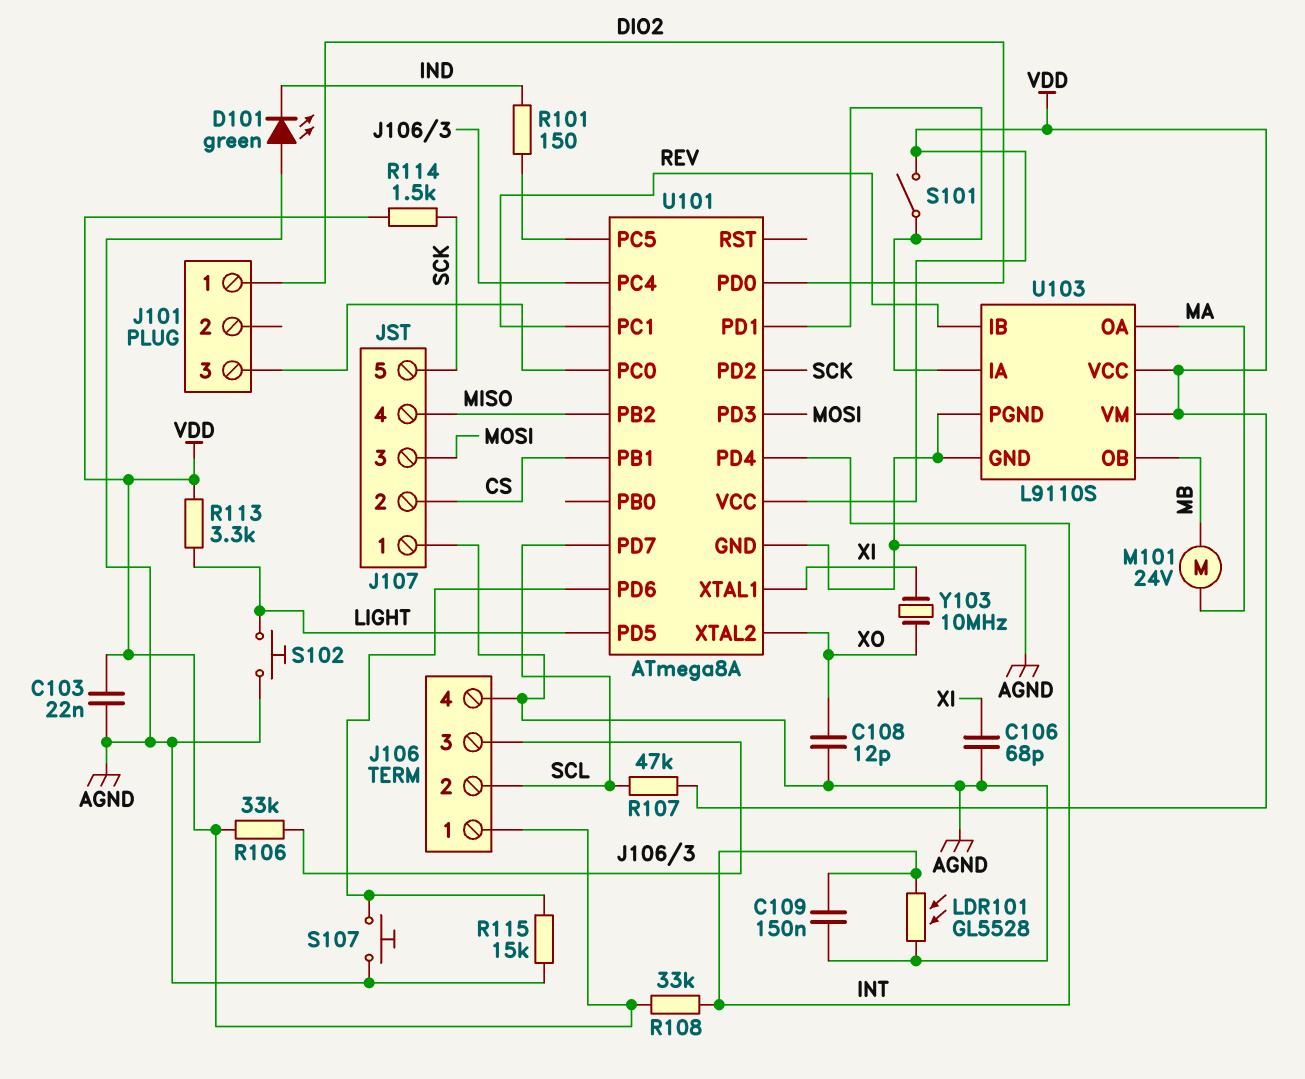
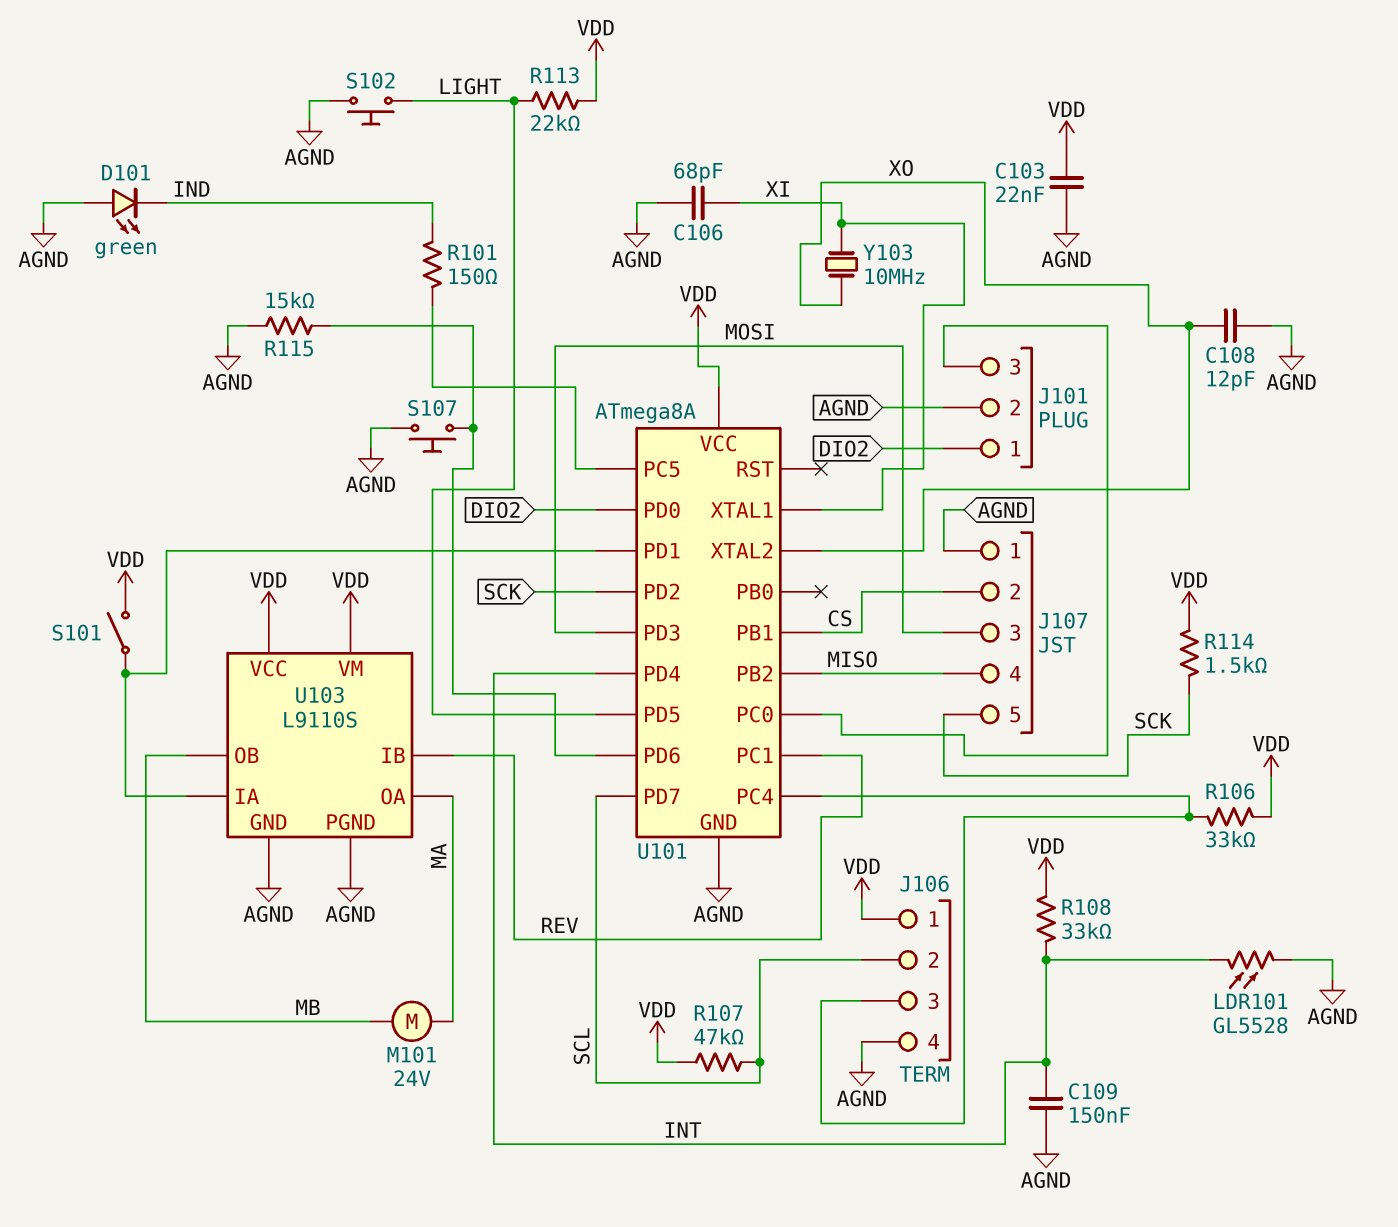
J101 pin 2: none -> AGND
R113: 3.3k (LIGHT, VDD) -> 22k (LIGHT, VDD)

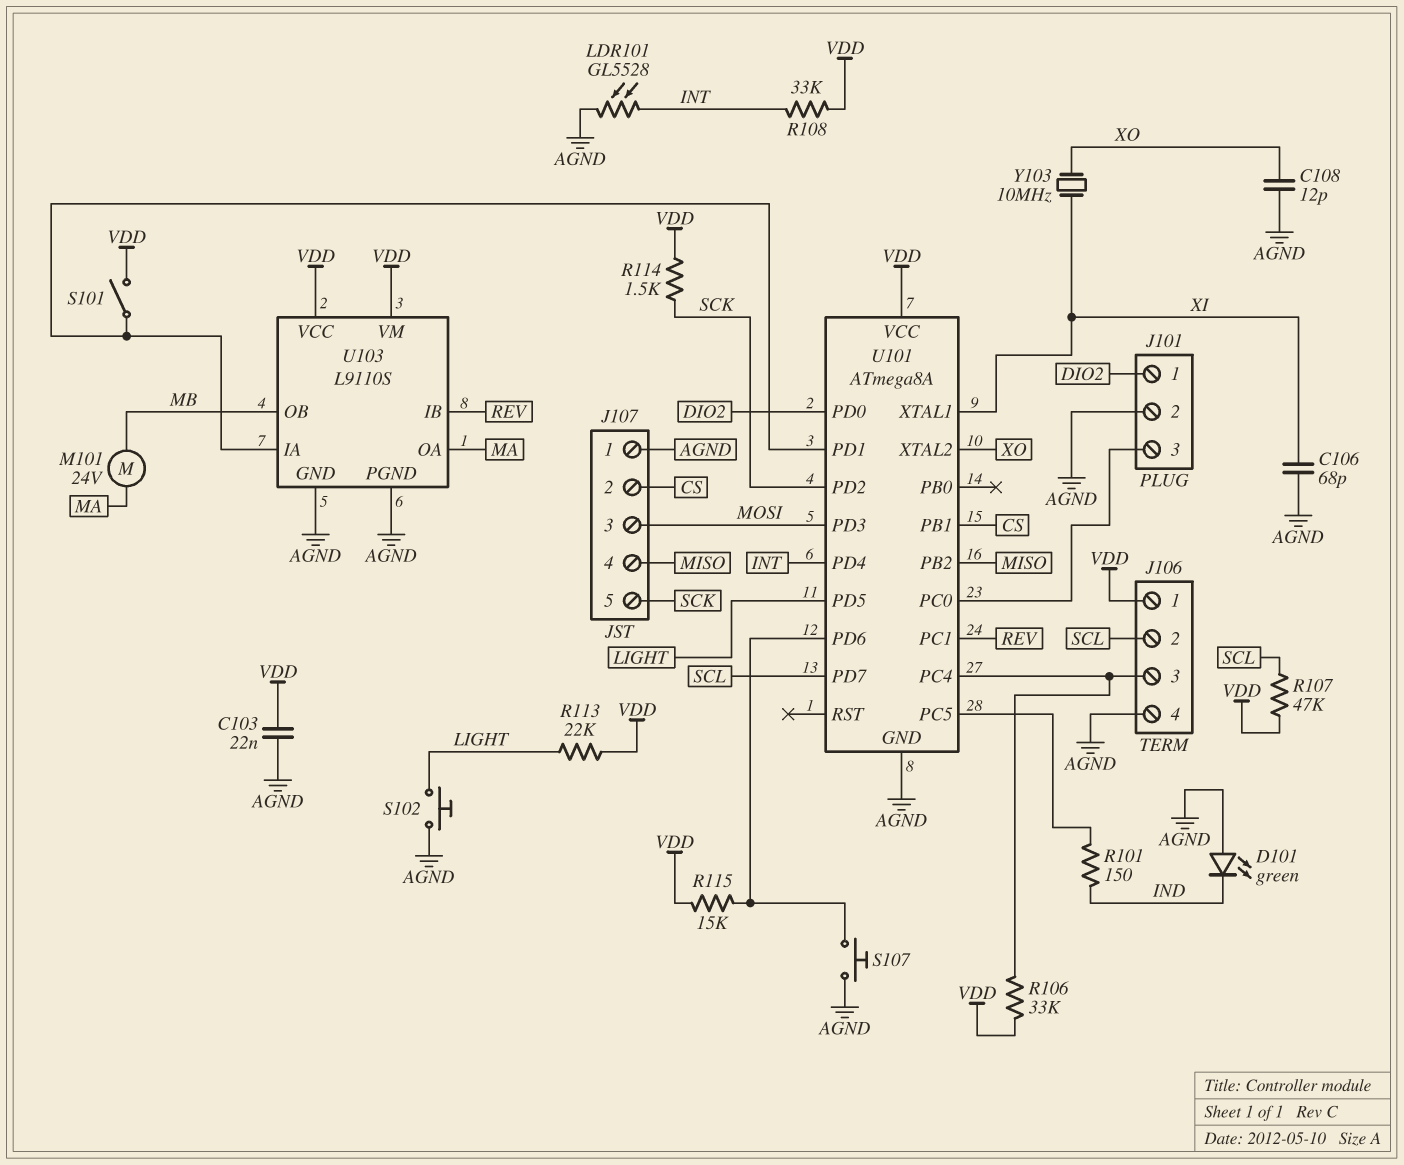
C109: 150nF (AGND, INT) -> none
R115: 15k (AGND, U101/PD6) -> 15k (U101/PD6, VDD)

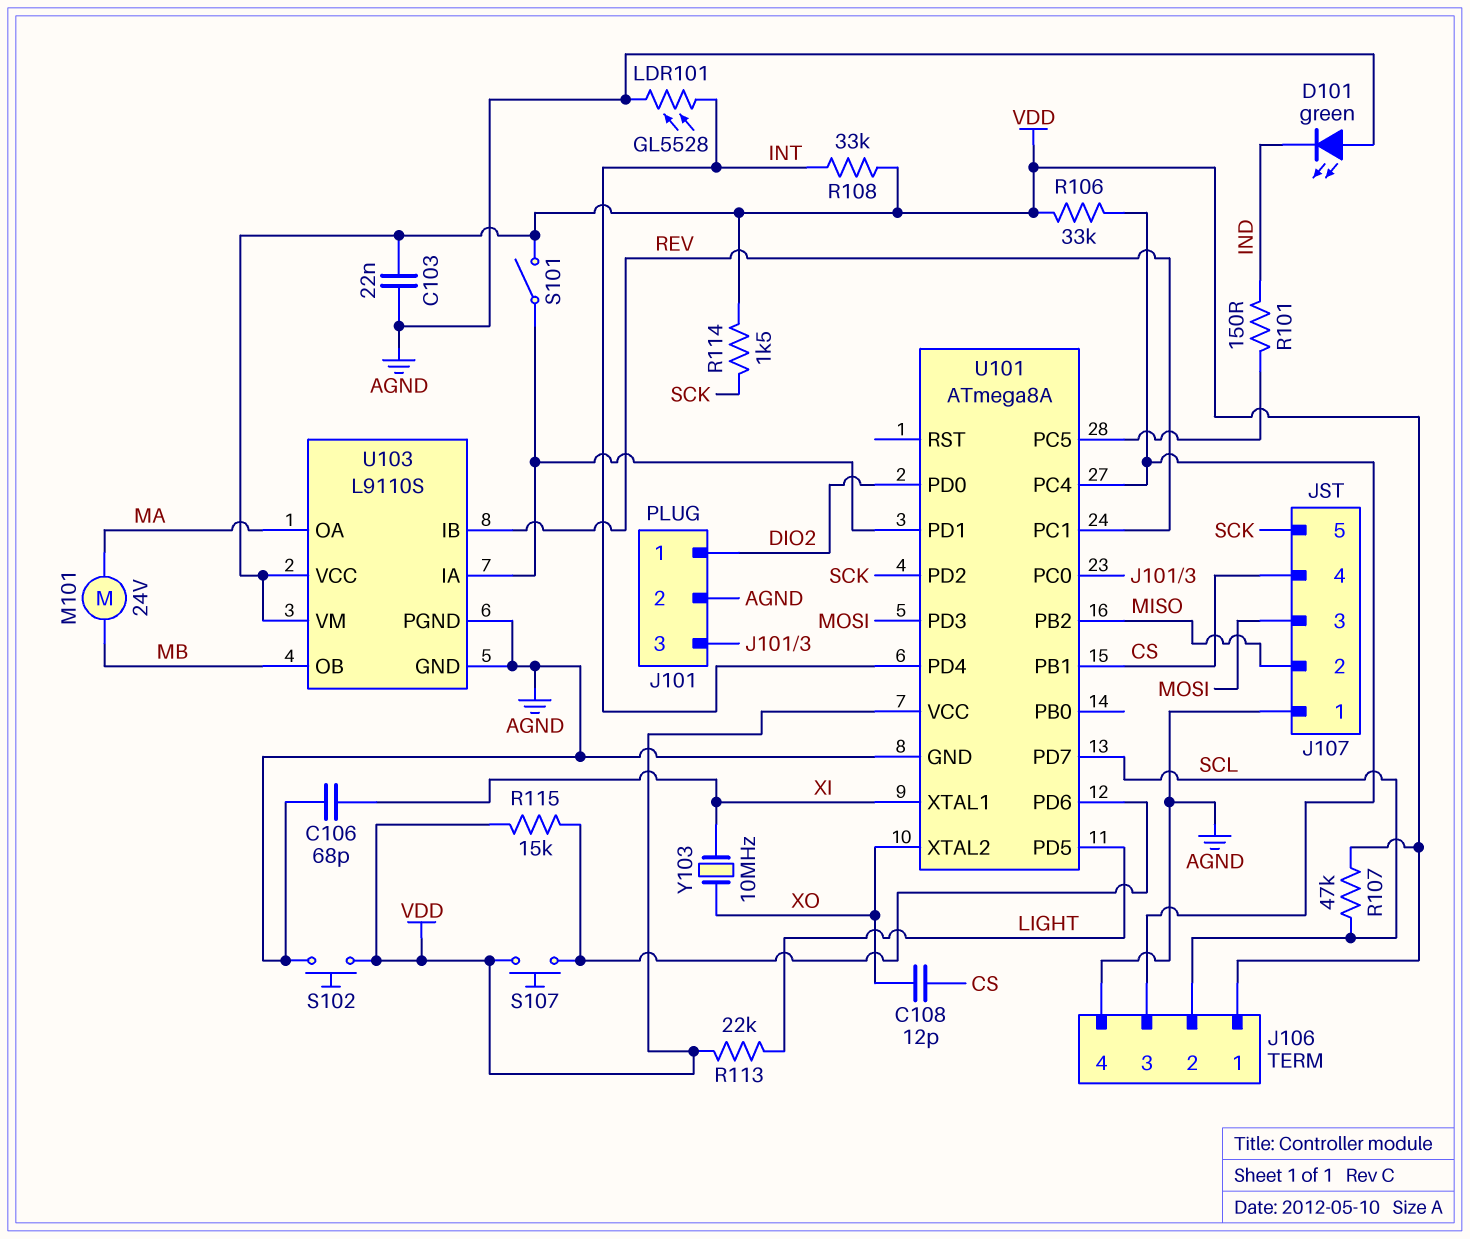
C108: 12pF (AGND, XO) -> 12pF (CS, XO)
J107 pin 2: CS -> MISO
J107 pin 4: MISO -> CS
S102: button (AGND, LIGHT) -> button (AGND, VDD)
S107: button (AGND, U101/PD6) -> button (U101/PD6, VDD)

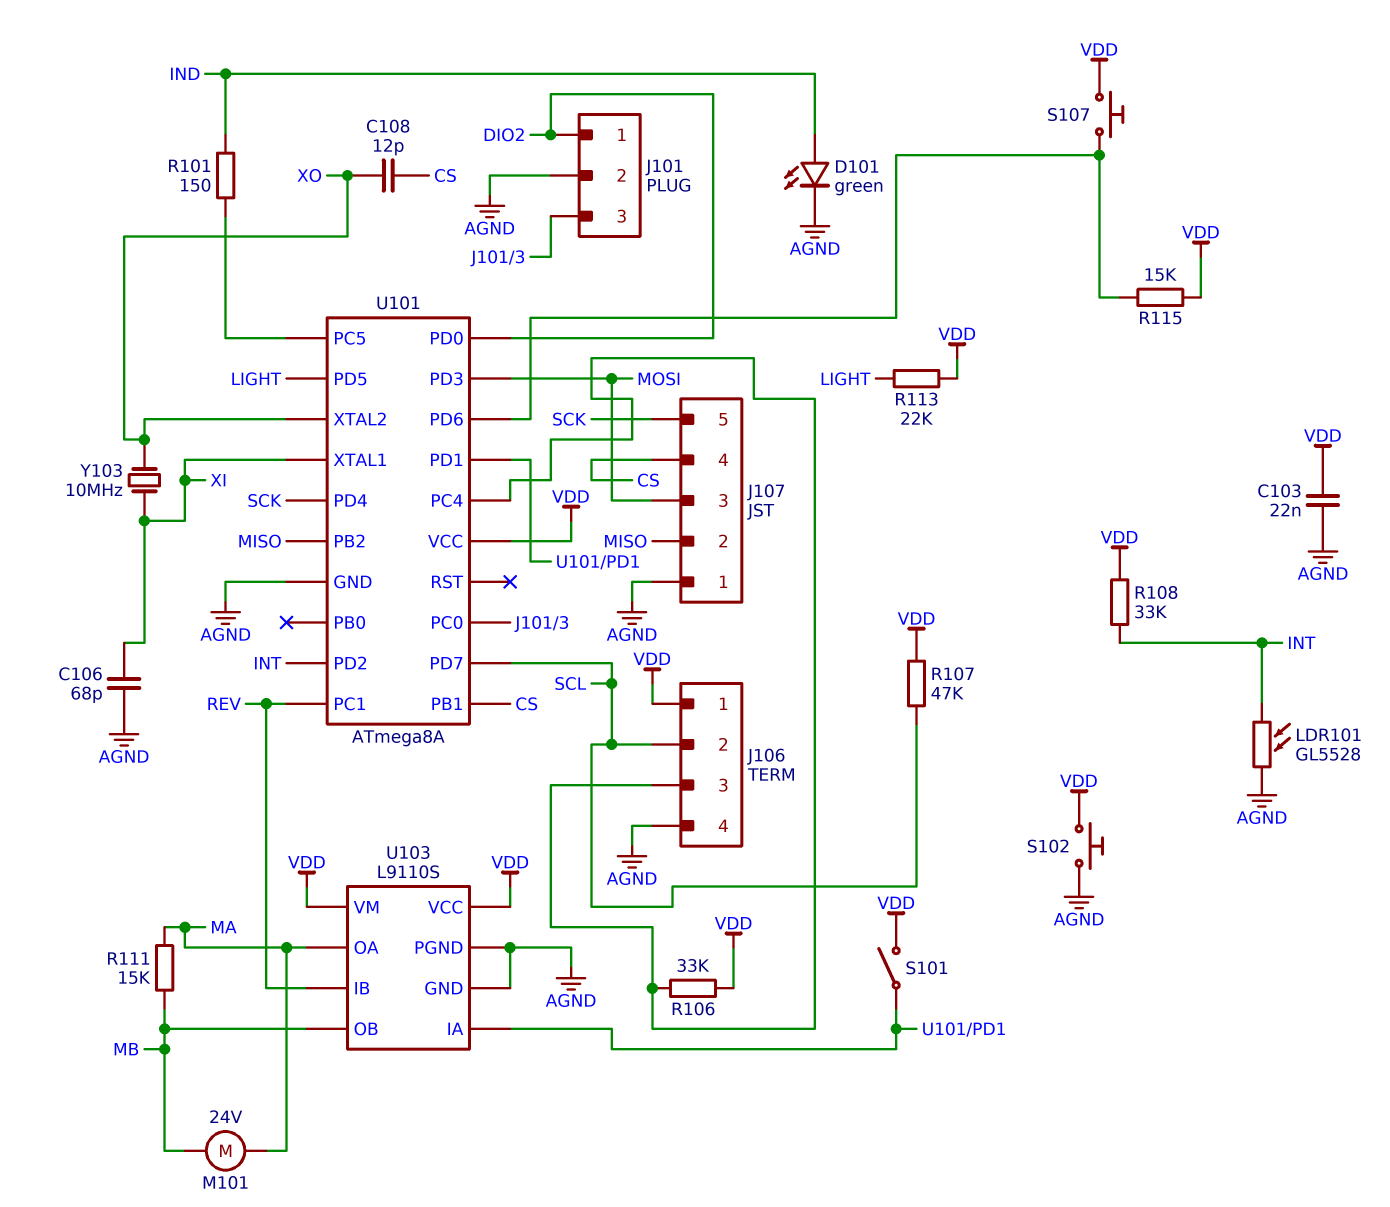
D101: LED green (A AGND, K IND) -> LED green (A IND, K AGND)
R111: none -> 15k (MA, MB)
R114: 1.5k (SCK, VDD) -> none
U101 pin PD2: SCK -> INT
U101 pin PD4: INT -> SCK

